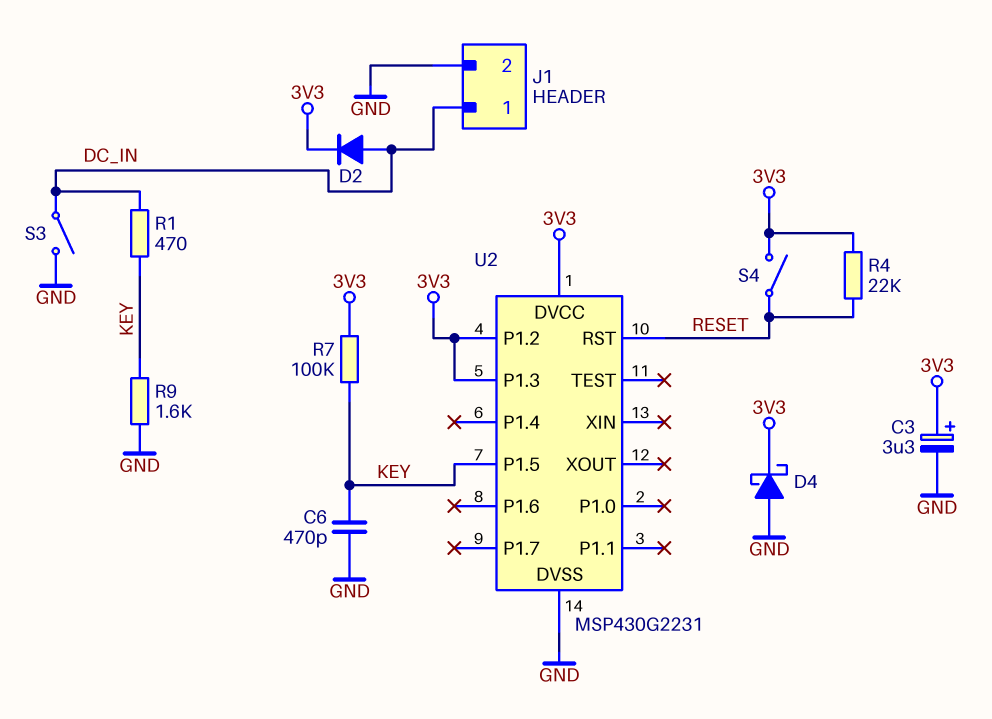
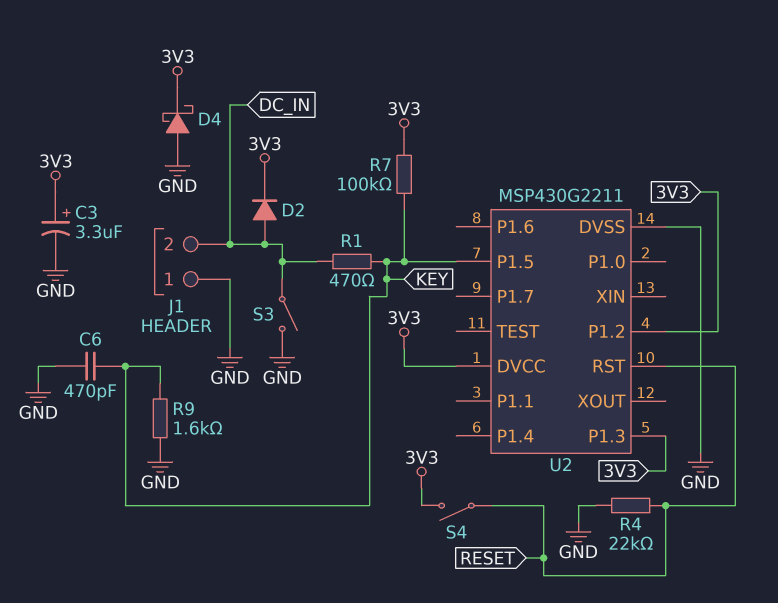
J1 pin 1: DC_IN -> GND
J1 pin 2: GND -> DC_IN
R4: 22k (3V3, RESET) -> 22k (GND, RESET)
U2: MSP430G2231 -> MSP430G2211

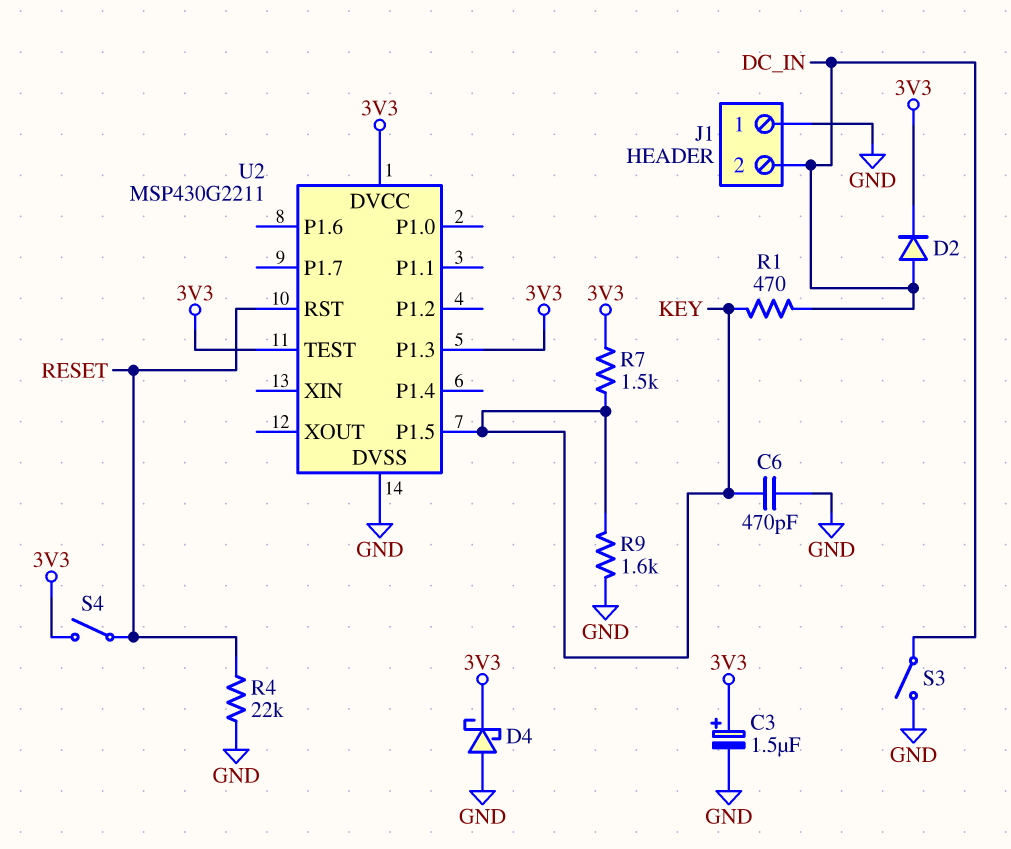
C3: 3.3uF (plus 3V3, minus GND) -> 1.5uF (plus 3V3, minus GND)
R7: 100k (3V3, KEY) -> 1.5k (3V3, KEY)
U2 pin P1.2: 3V3 -> none
U2 pin TEST: none -> 3V3

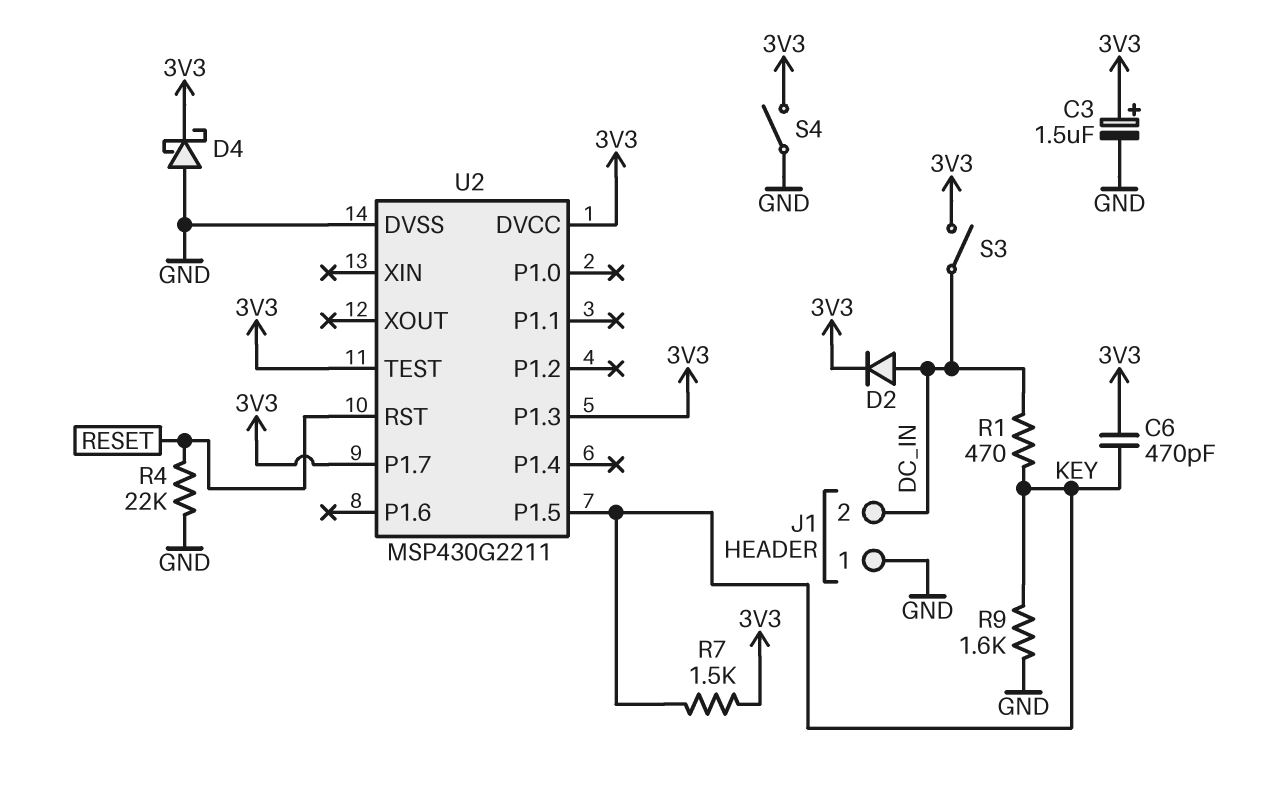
C6: 470pF (GND, KEY) -> 470pF (3V3, KEY)
S3: switch (DC_IN, GND) -> switch (3V3, DC_IN)
S4: switch (3V3, RESET) -> switch (3V3, GND)
U2 pin P1.7: none -> 3V3

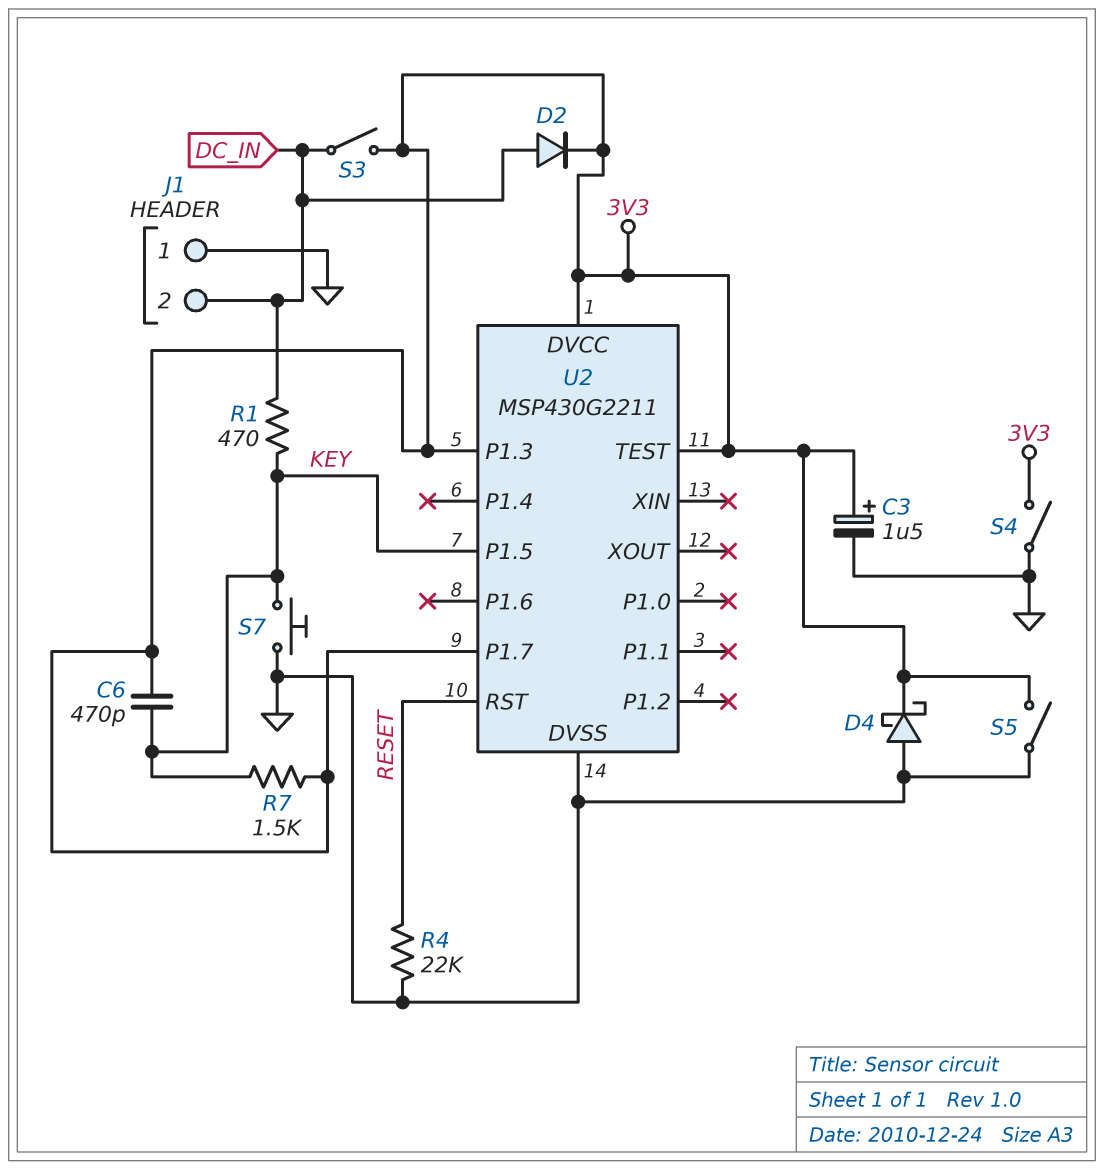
R9: 1.6k (GND, KEY) -> none
S5: none -> switch (3V3, GND)
S7: none -> button (GND, KEY)

